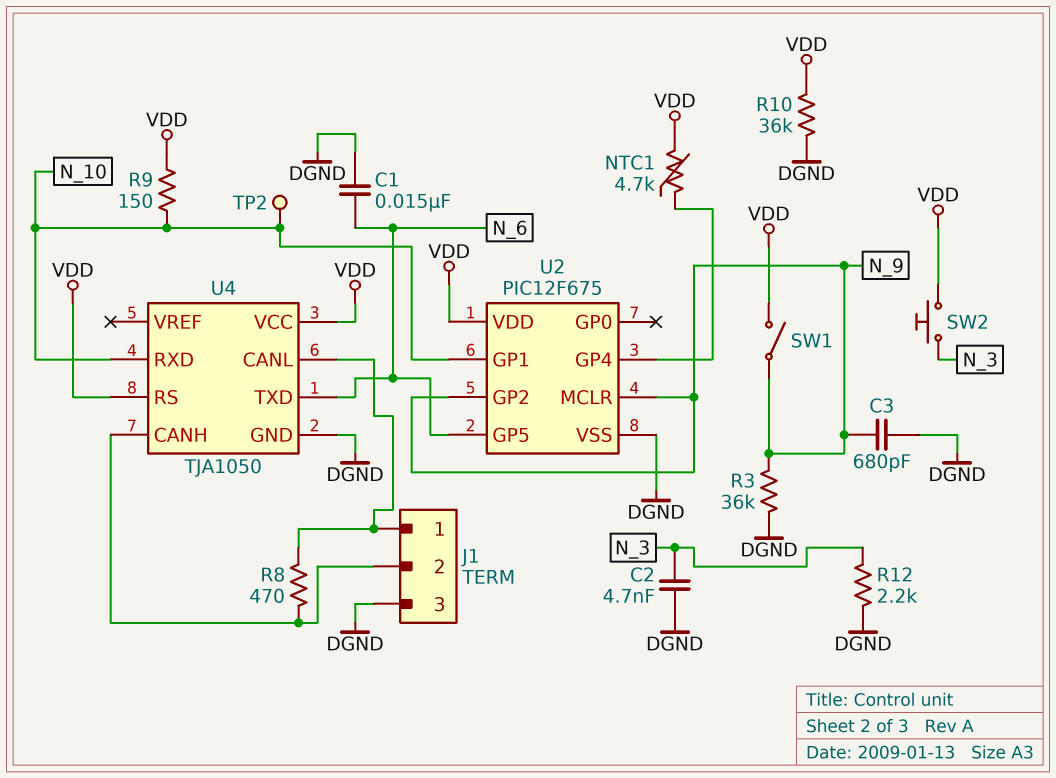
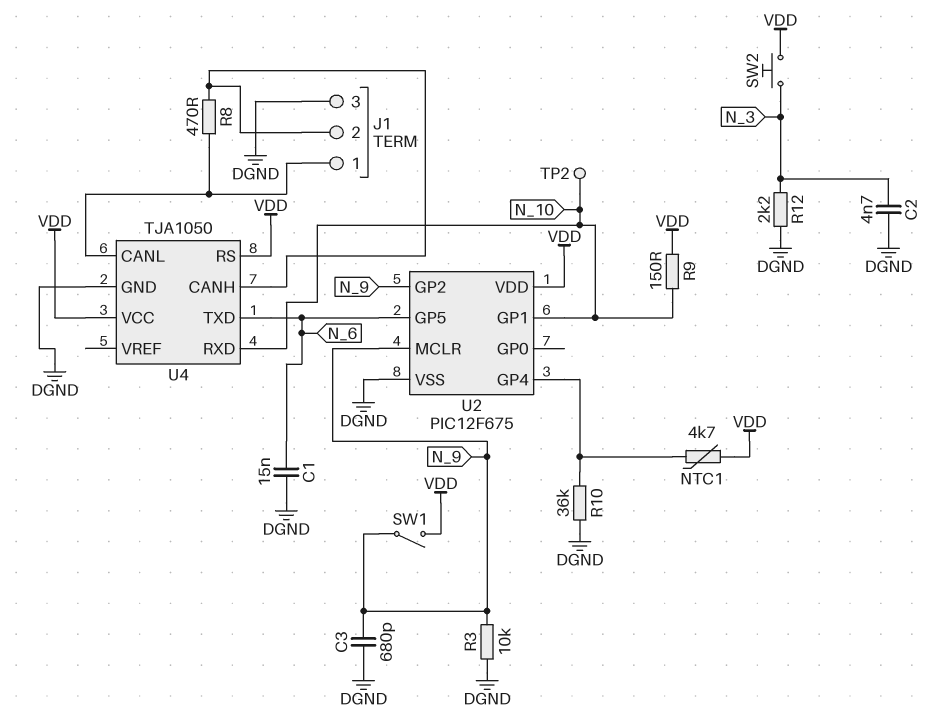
R3: 36k (DGND, N_9) -> 10k (DGND, N_9)
R10: 36k (DGND, VDD) -> 36k (DGND, U2/GP4)

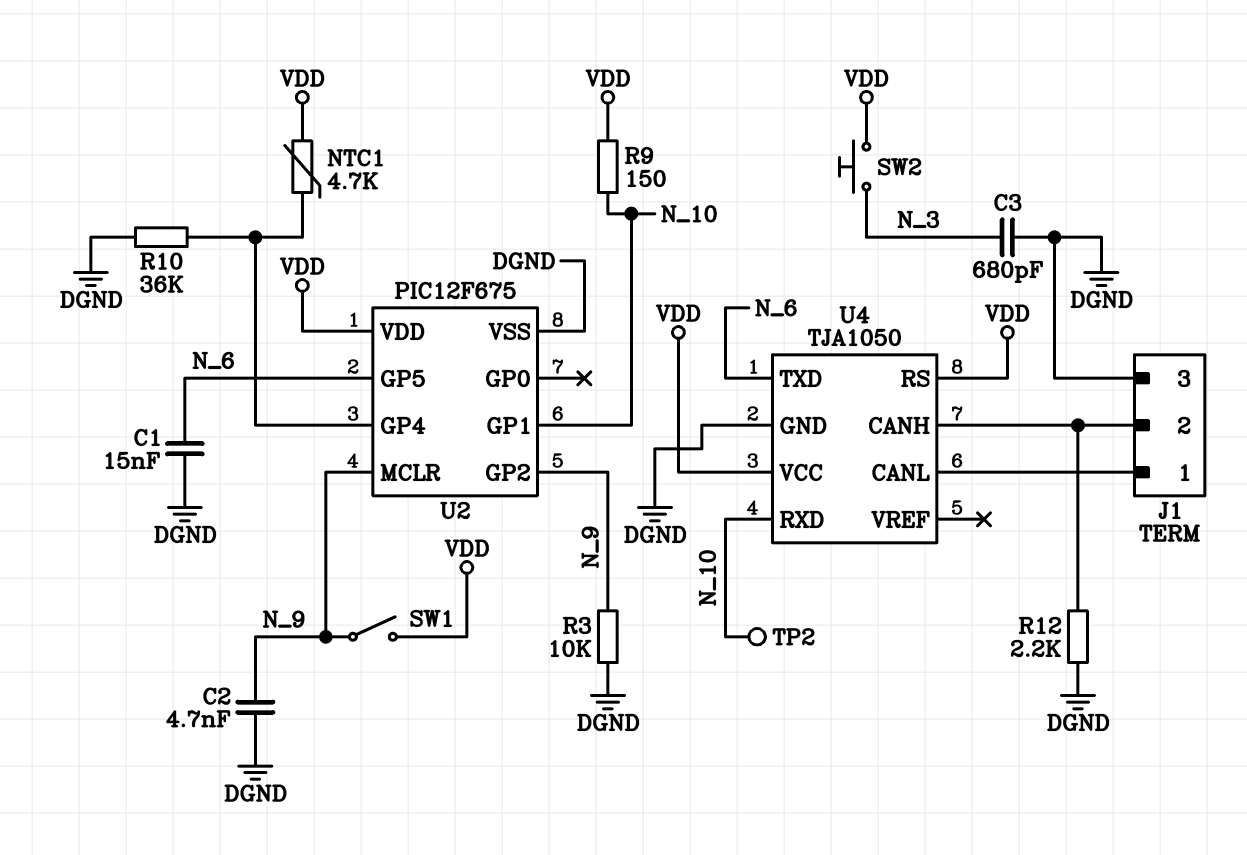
C2: 4.7nF (DGND, N_3) -> 4.7nF (DGND, N_9)
C3: 680pF (DGND, N_9) -> 680pF (DGND, N_3)
R8: 470 (J1/1, J1/2) -> none
R12: 2.2k (DGND, N_3) -> 2.2k (DGND, J1/2)

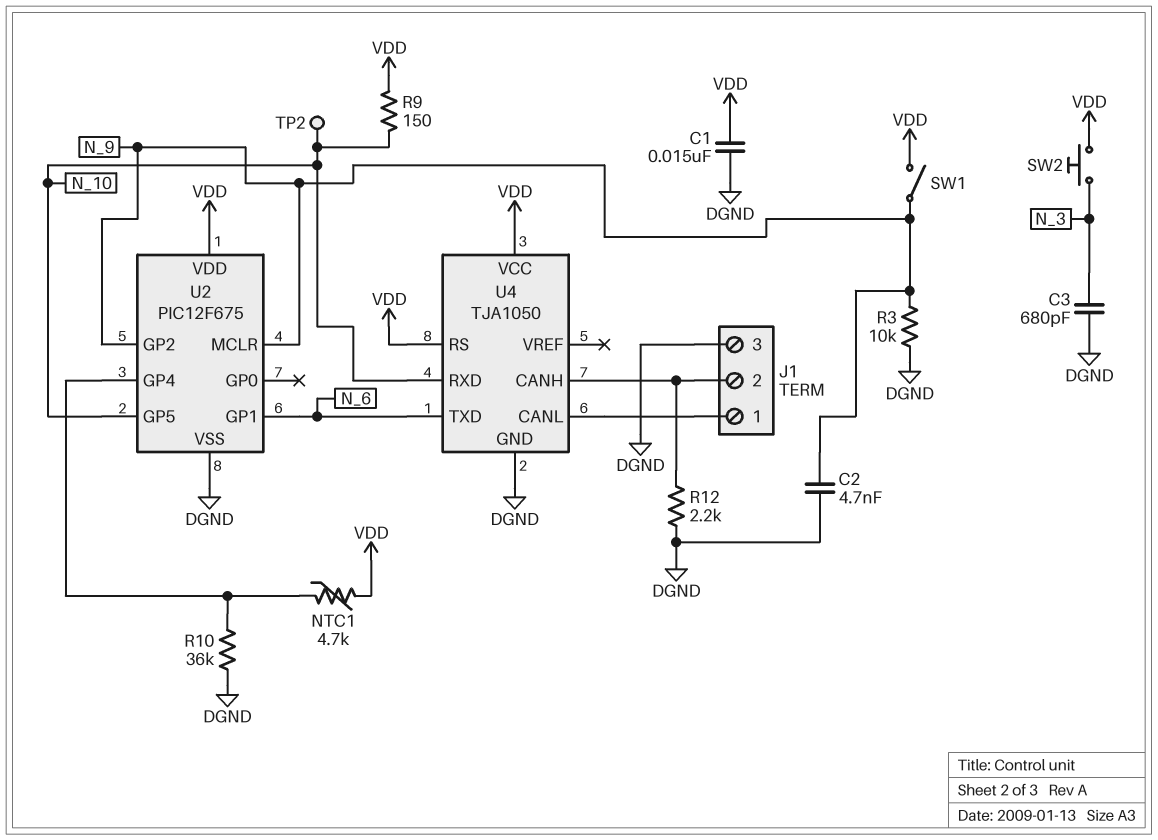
C1: 15nF (DGND, N_6) -> 15nF (DGND, VDD)
U2 pin GP1: N_10 -> N_6
U2 pin GP5: N_6 -> N_10

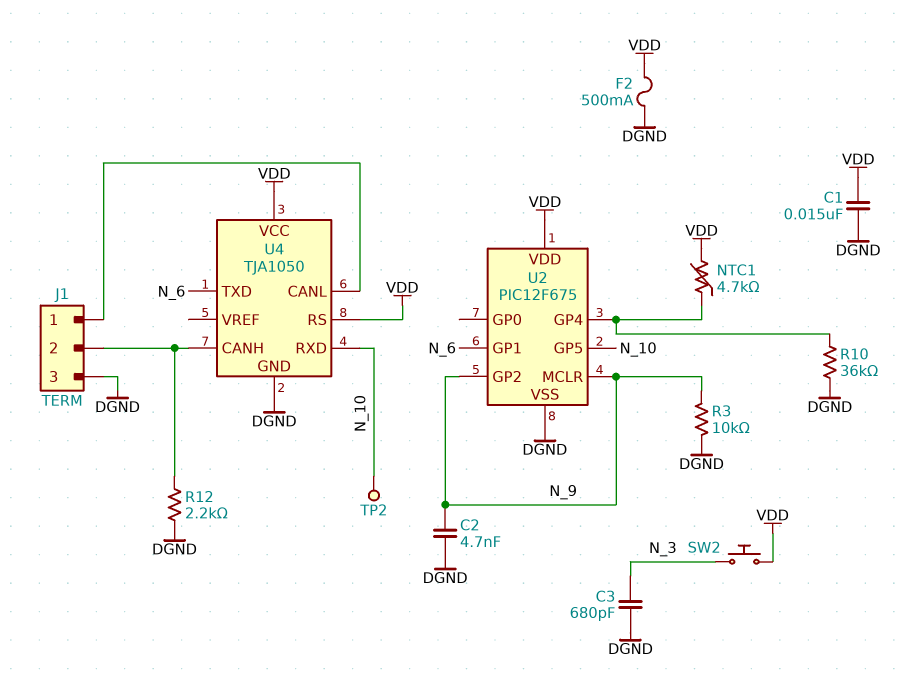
F2: none -> 500mA (DGND, VDD)
R9: 150 (N_10, VDD) -> none
SW1: switch (N_9, VDD) -> none

